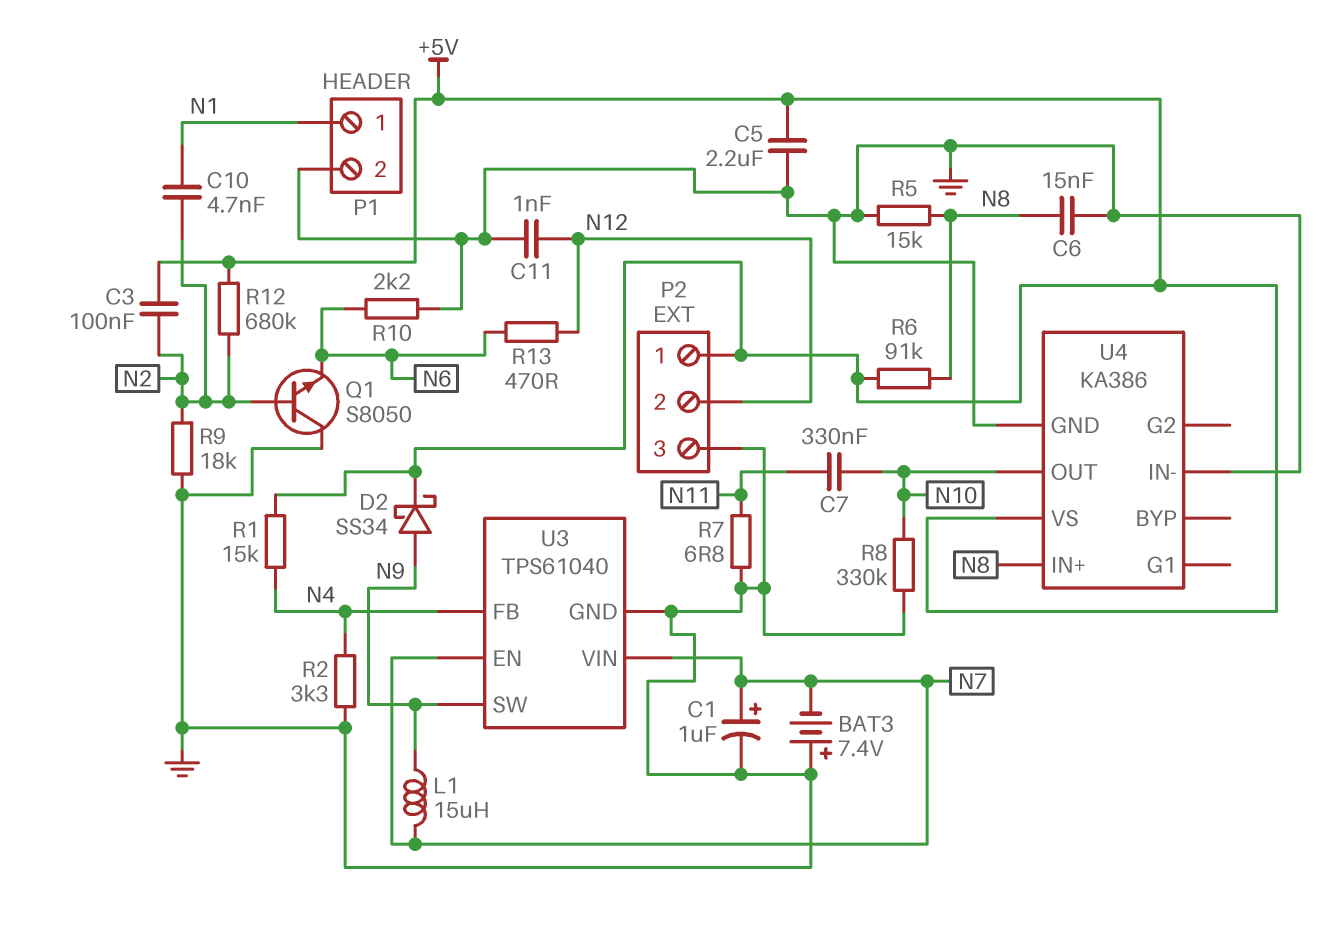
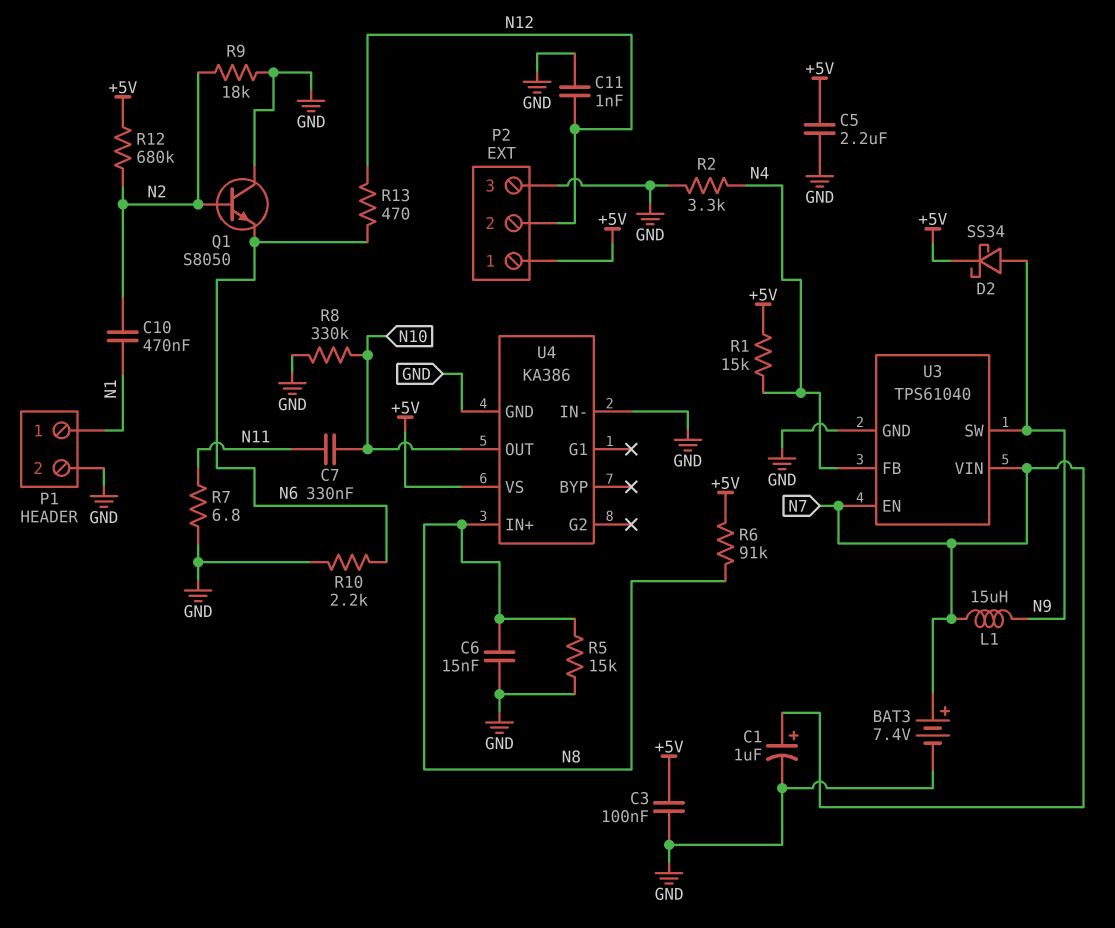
BAT3: 7.4V (plus GND, minus N7) -> 7.4V (plus N7, minus GND)
C3: 100nF (+5V, N2) -> 100nF (+5V, GND)
C10: 4.7nF (N1, N2) -> 470nF (N1, N2)

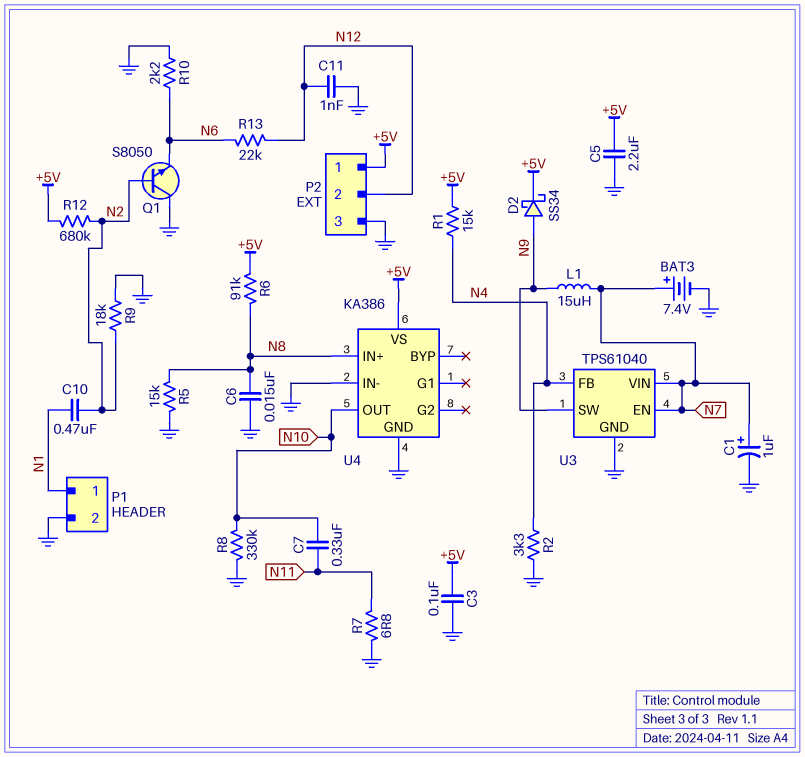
R13: 470 (N6, N12) -> 22k (N6, N12)

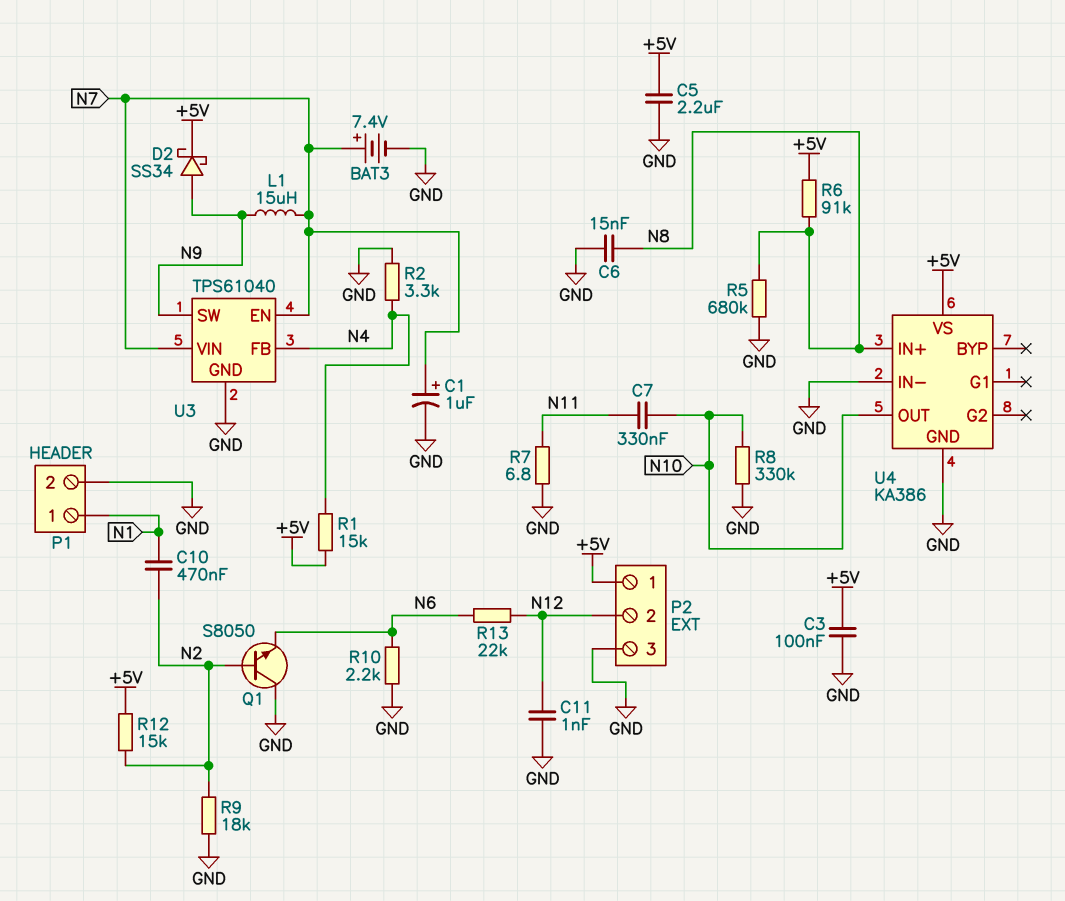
R5: 15k (GND, N8) -> 680k (GND, N8)
R12: 680k (+5V, N2) -> 15k (+5V, N2)

